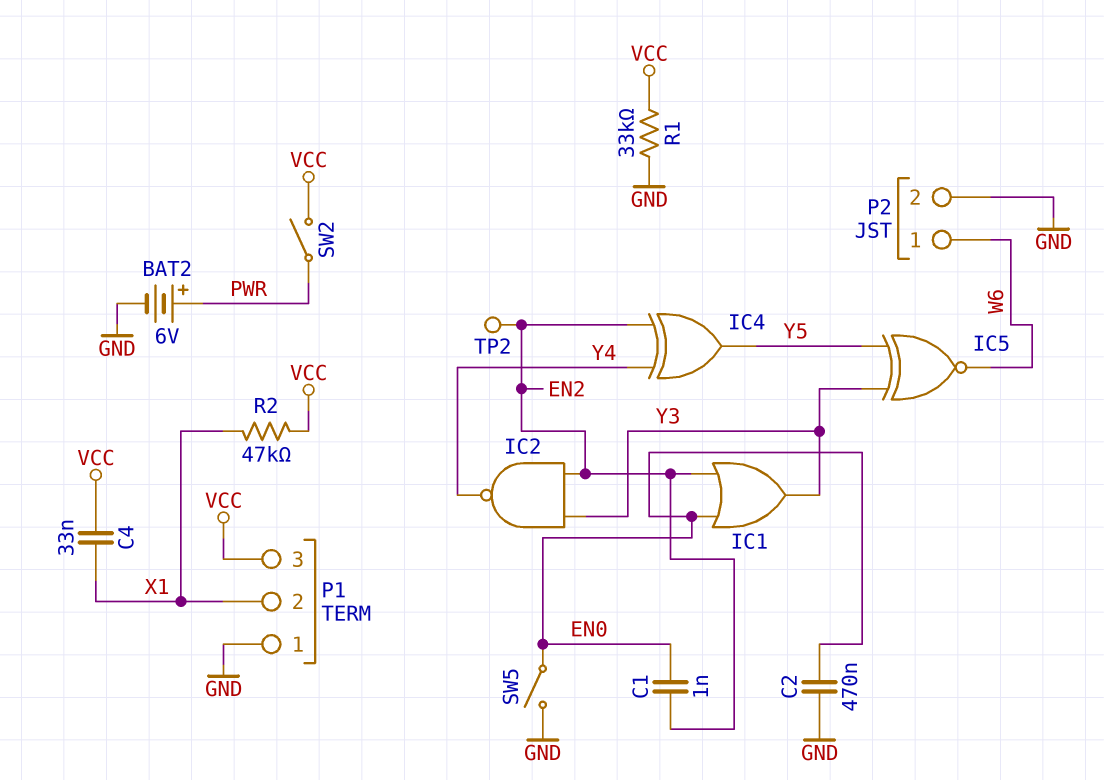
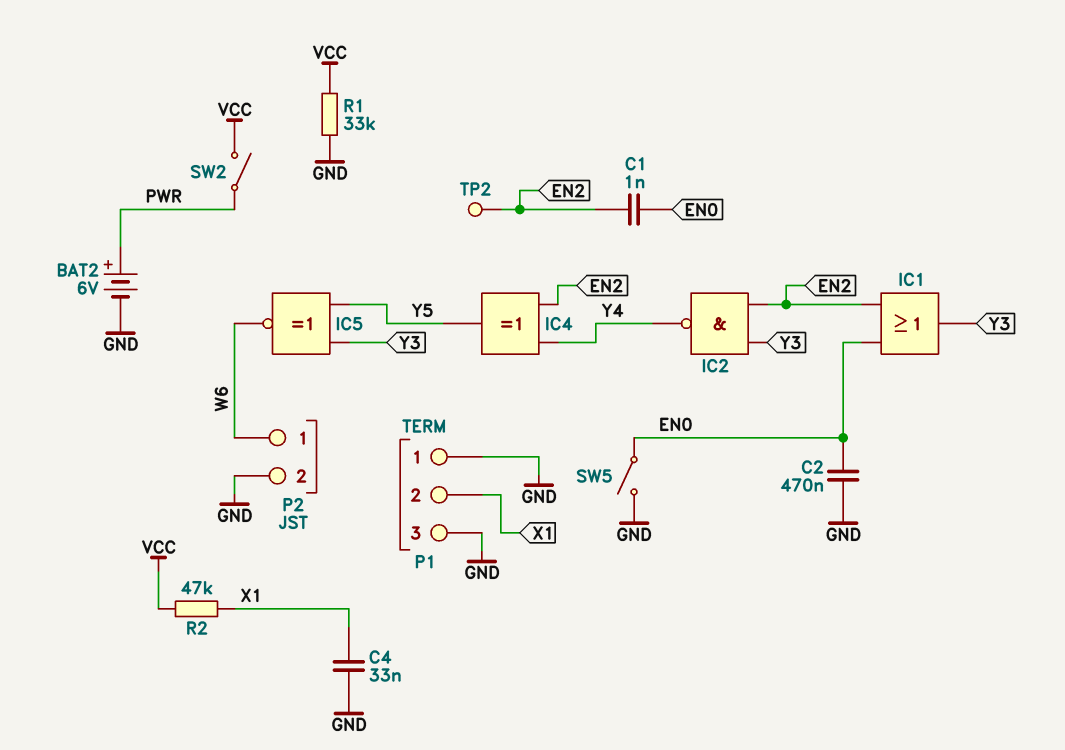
C4: 33nF (VCC, X1) -> 33nF (GND, X1)
P1 pin 3: VCC -> GND

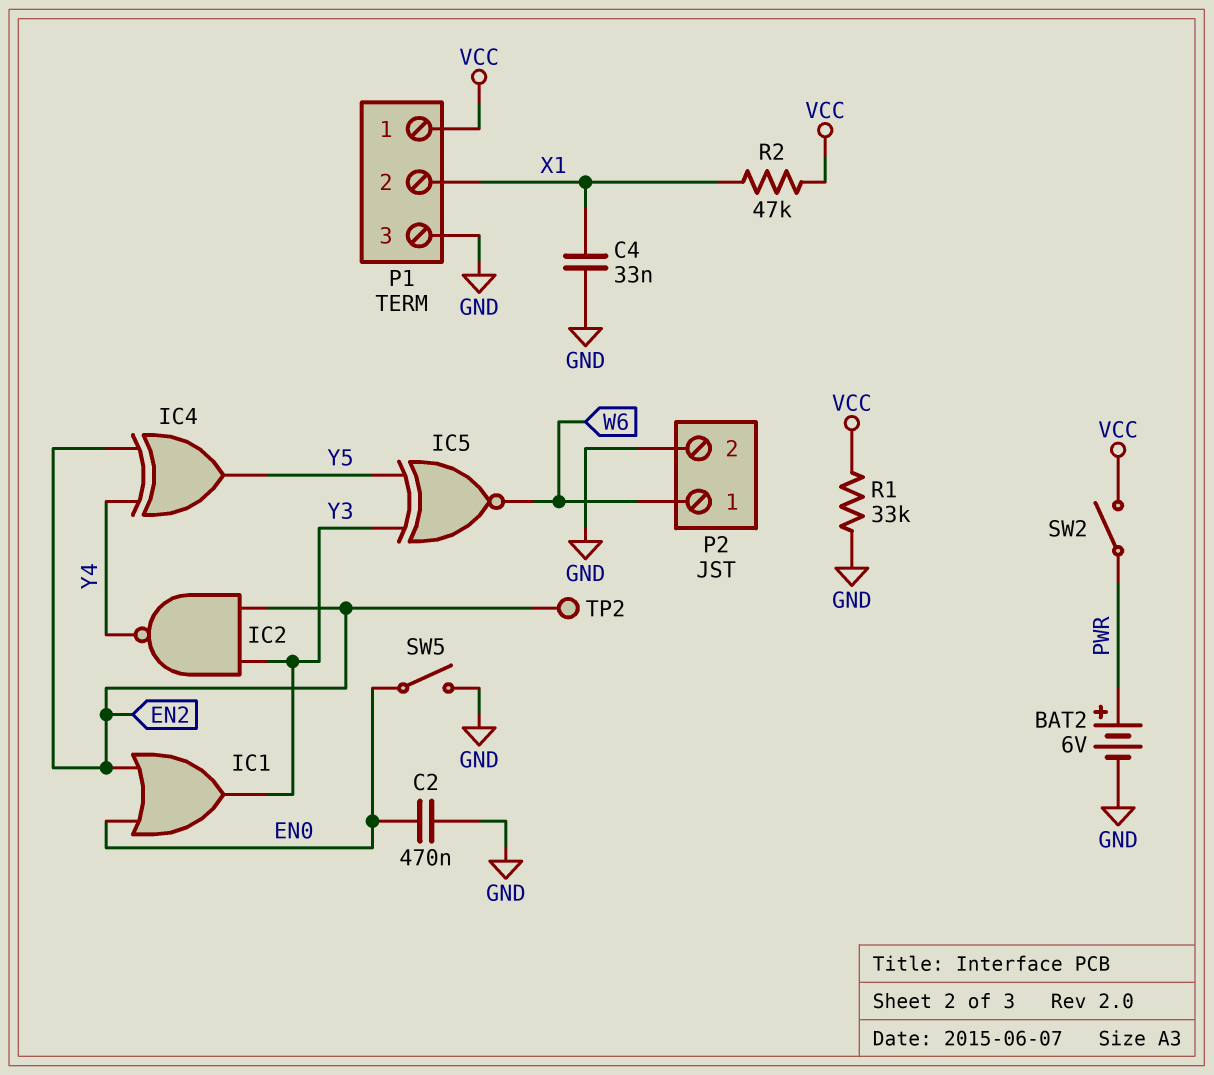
C1: 1nF (EN0, EN2) -> none
P1 pin 1: GND -> VCC

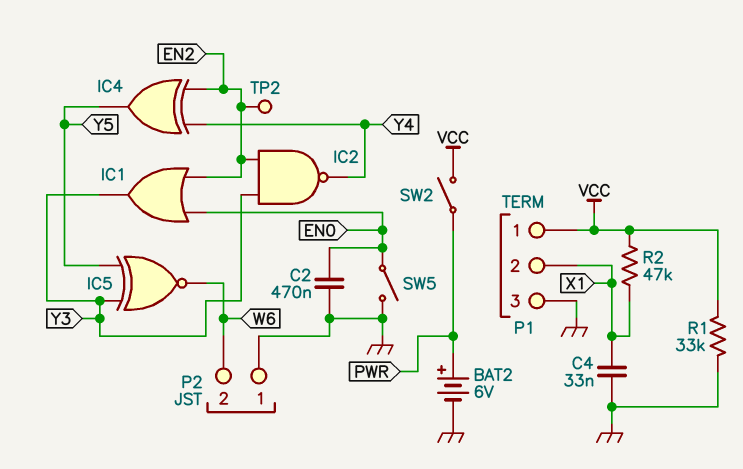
P2 pin 1: W6 -> GND
P2 pin 2: GND -> W6

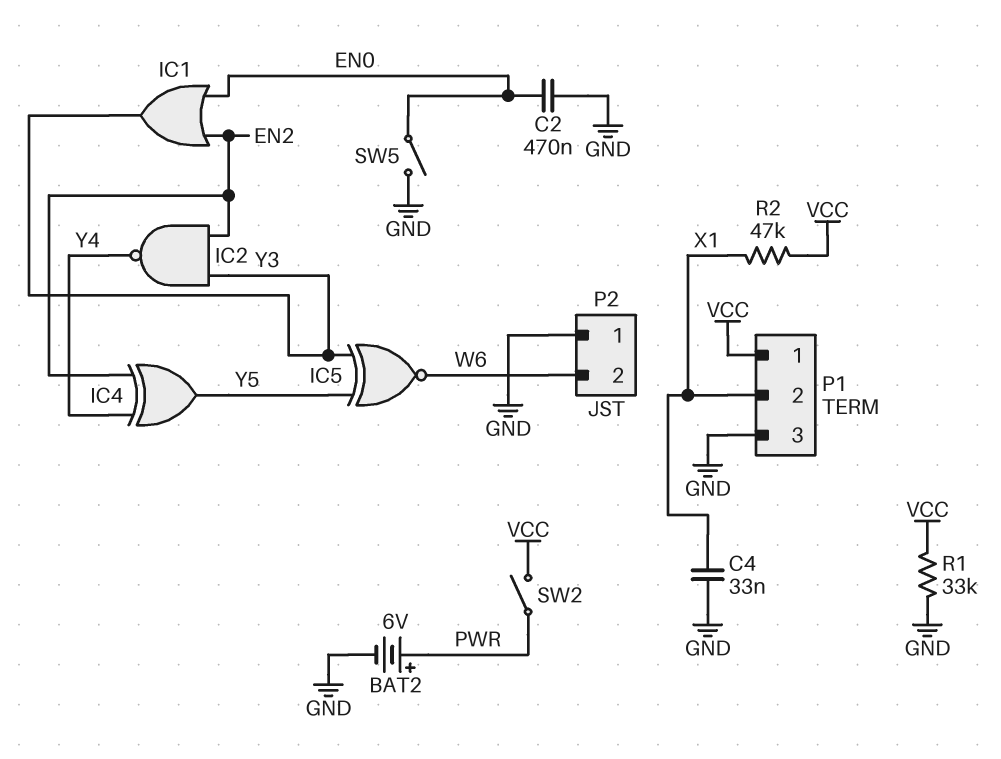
TP2: test point (EN2) -> none

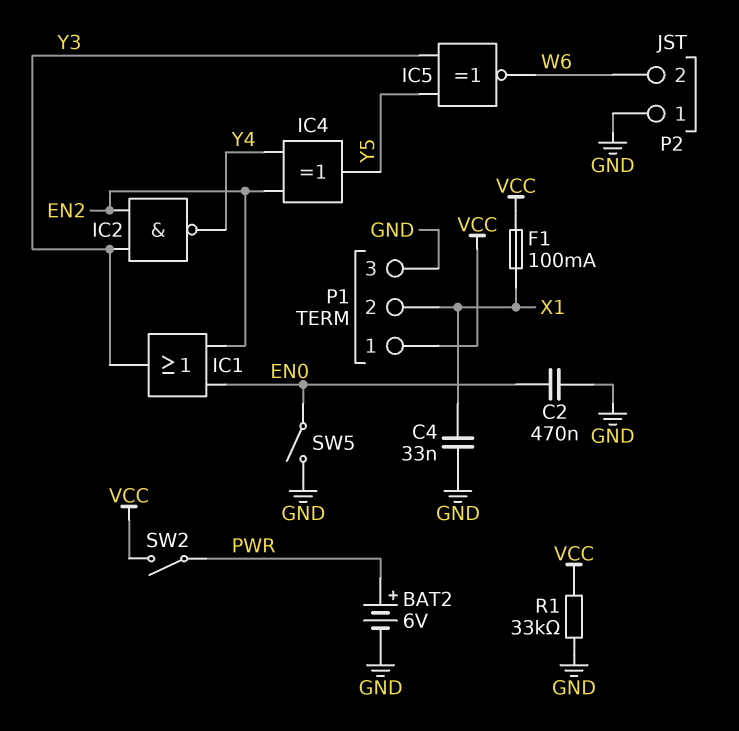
F1: none -> 100mA (VCC, X1)
R2: 47k (VCC, X1) -> none

